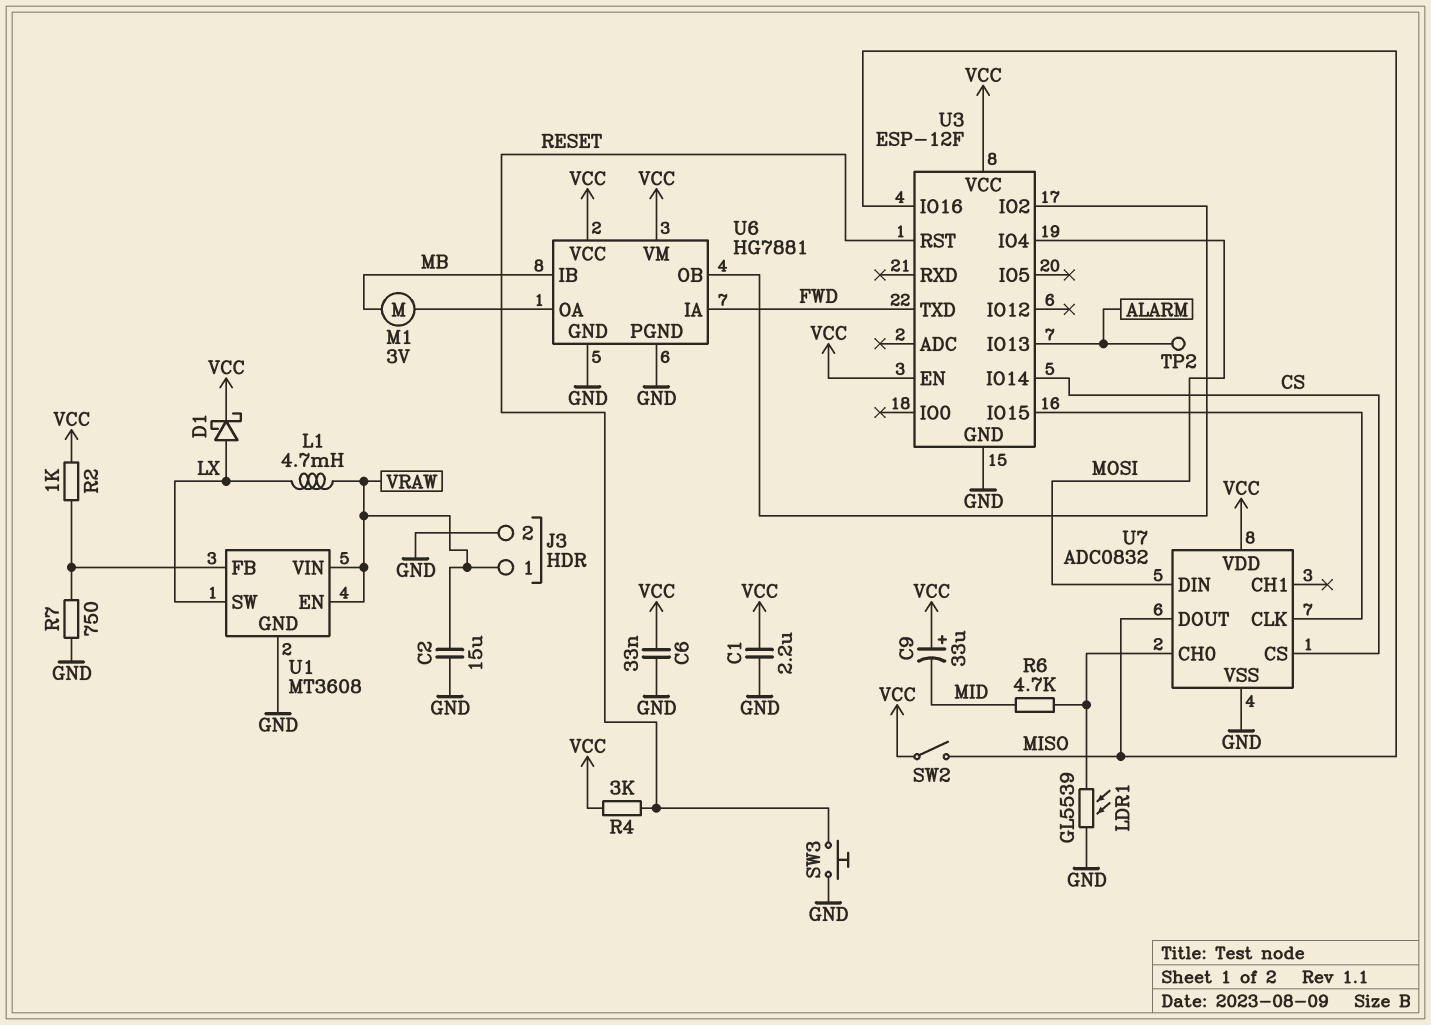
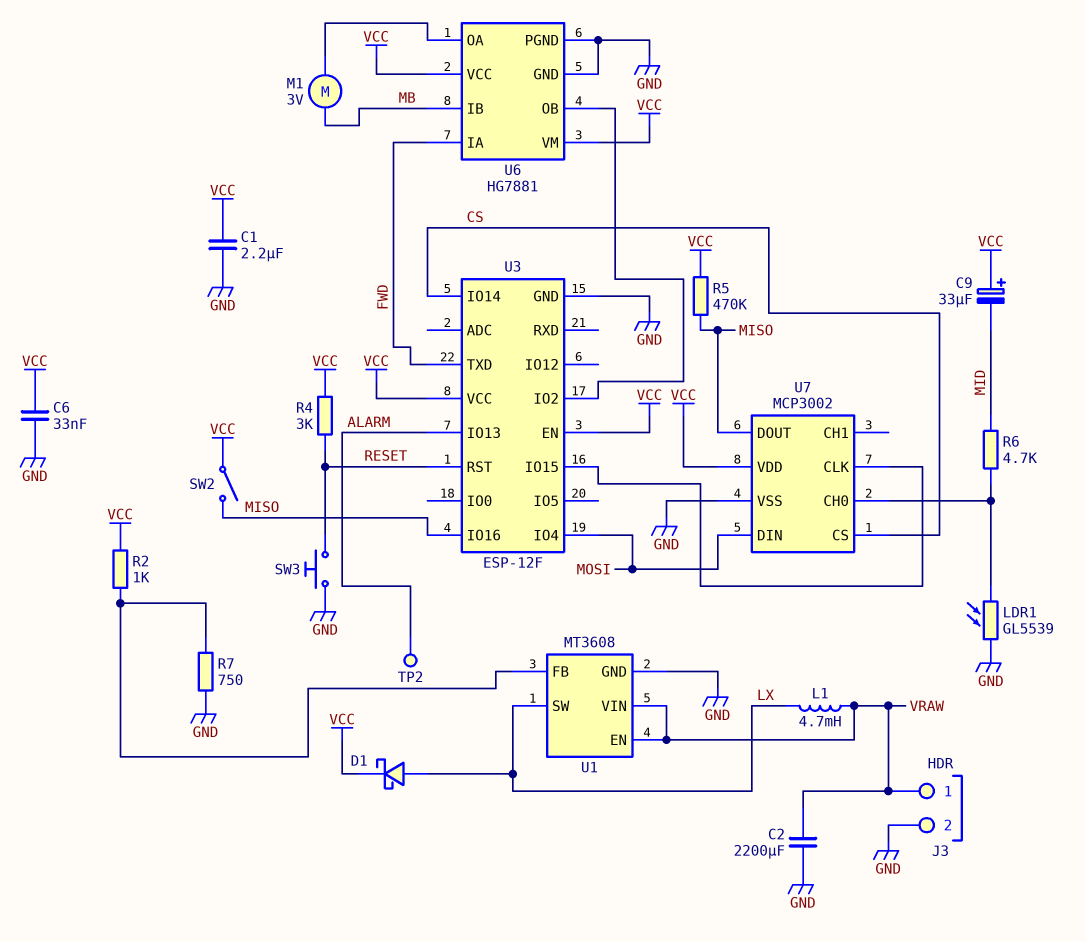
C2: 15uF (GND, VRAW) -> 2200uF (GND, VRAW)
R5: none -> 470k (MISO, VCC)
U7: ADC0832 -> MCP3002

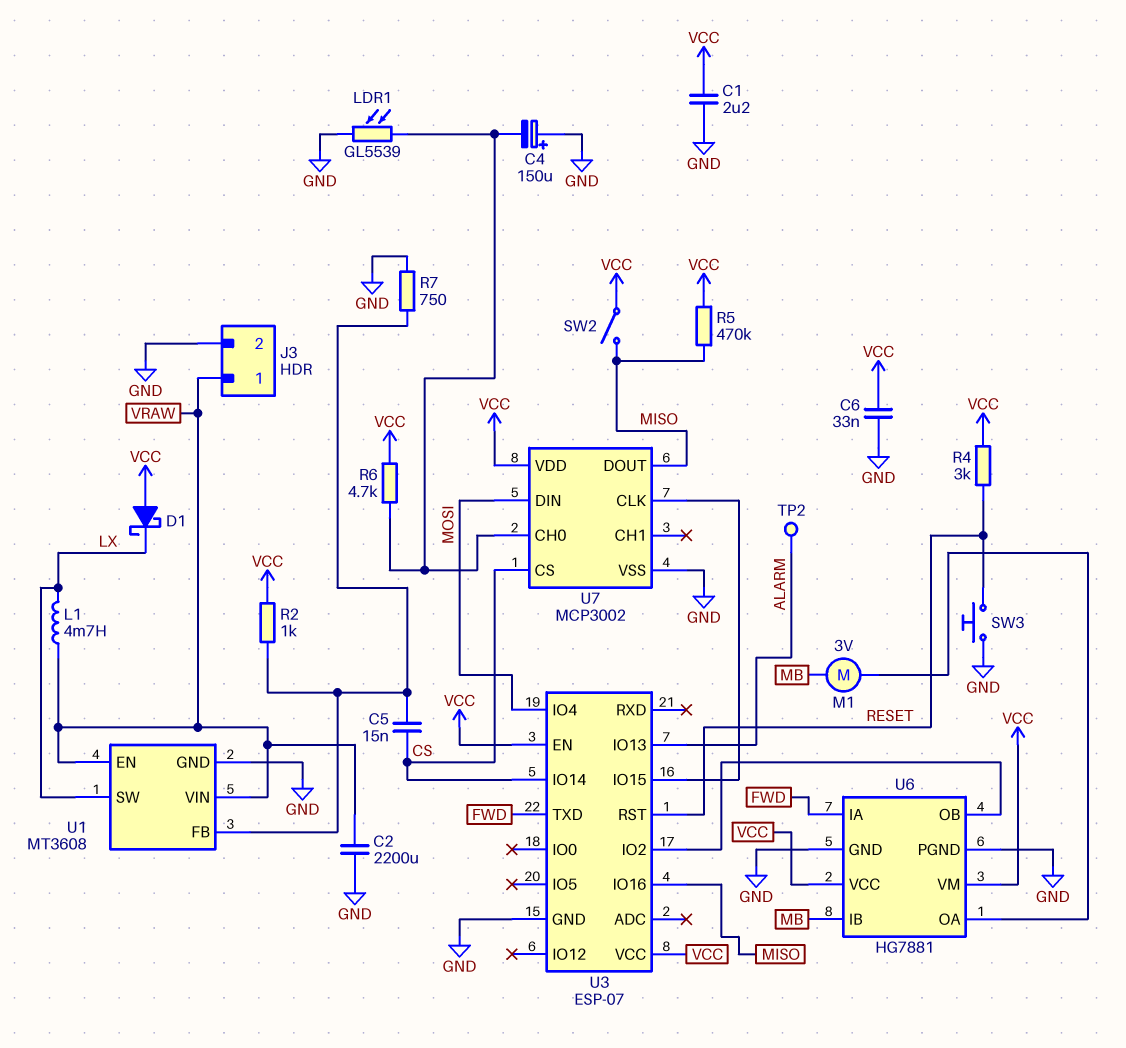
C4: none -> 150uF (plus GND, minus U7/CH0)
C5: none -> 15nF (CS, U1/FB)
C9: 33uF (plus VCC, minus MID) -> none
D1: schottky (A LX, K VCC) -> schottky (A VCC, K LX)
R6: 4.7k (MID, U7/CH0) -> 4.7k (U7/CH0, VCC)
U3: ESP-12F -> ESP-07

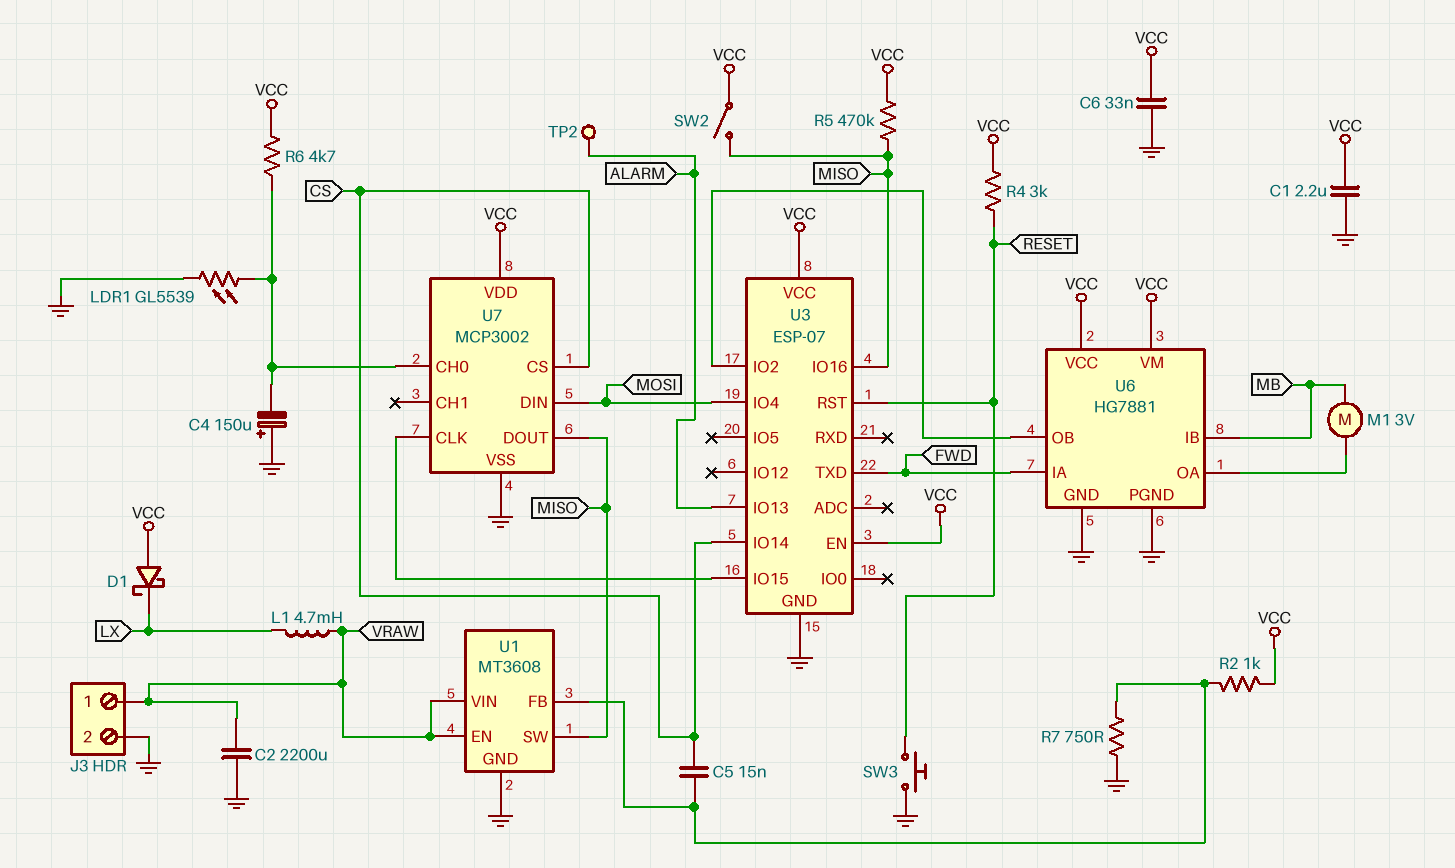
U1 pin SW: LX -> MISO

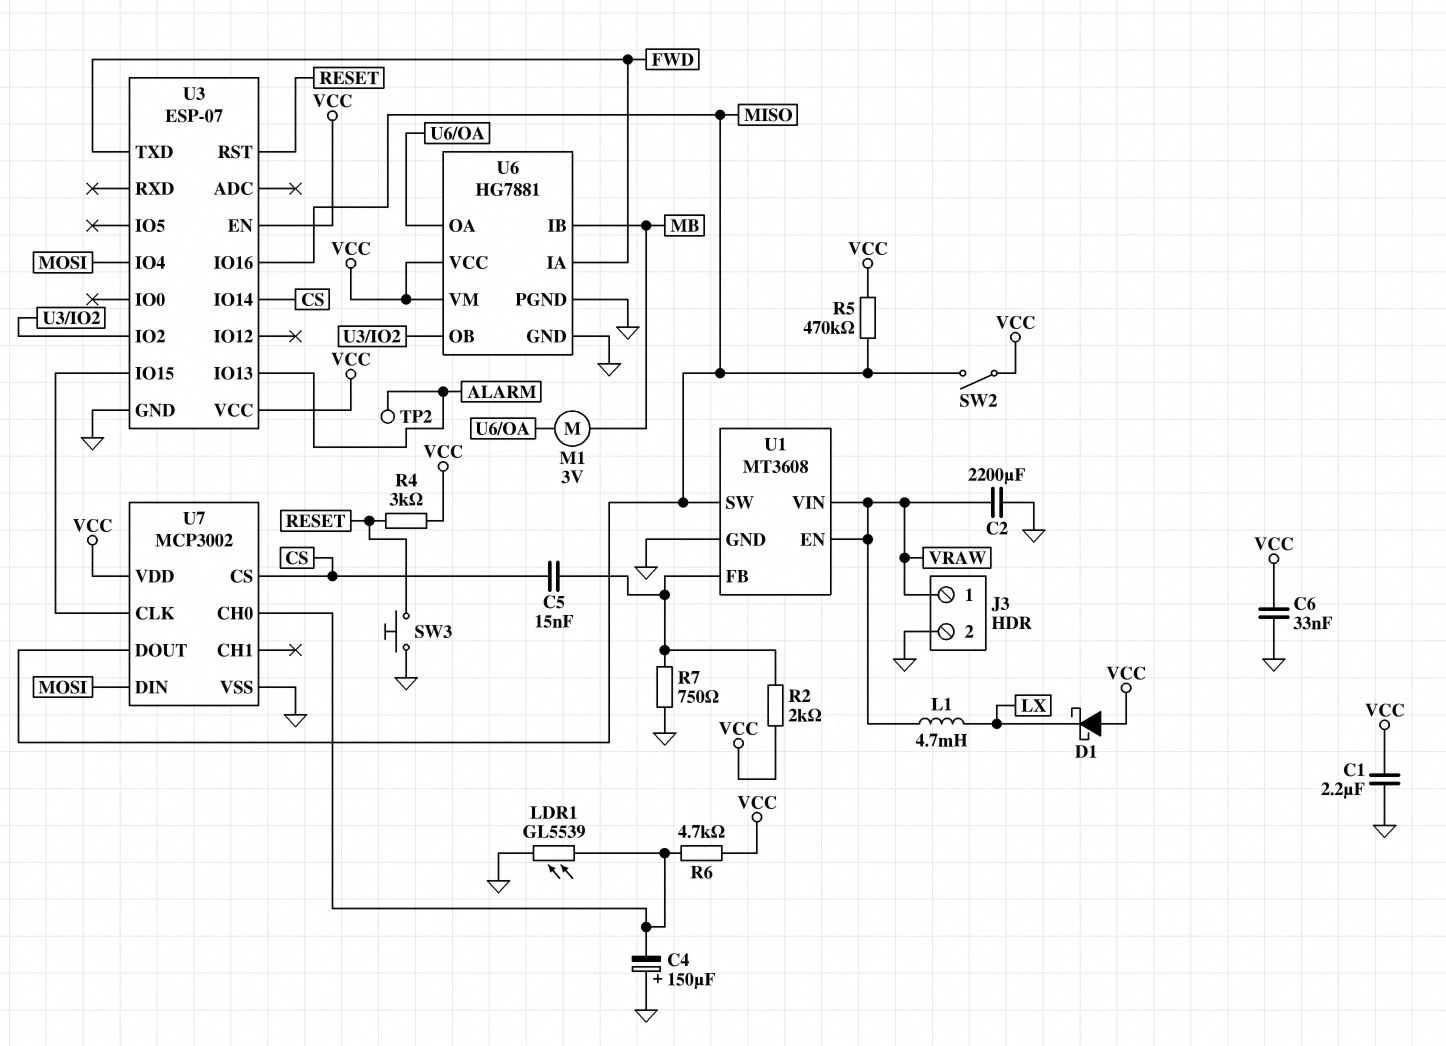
R2: 1k (U1/FB, VCC) -> 2k (U1/FB, VCC)

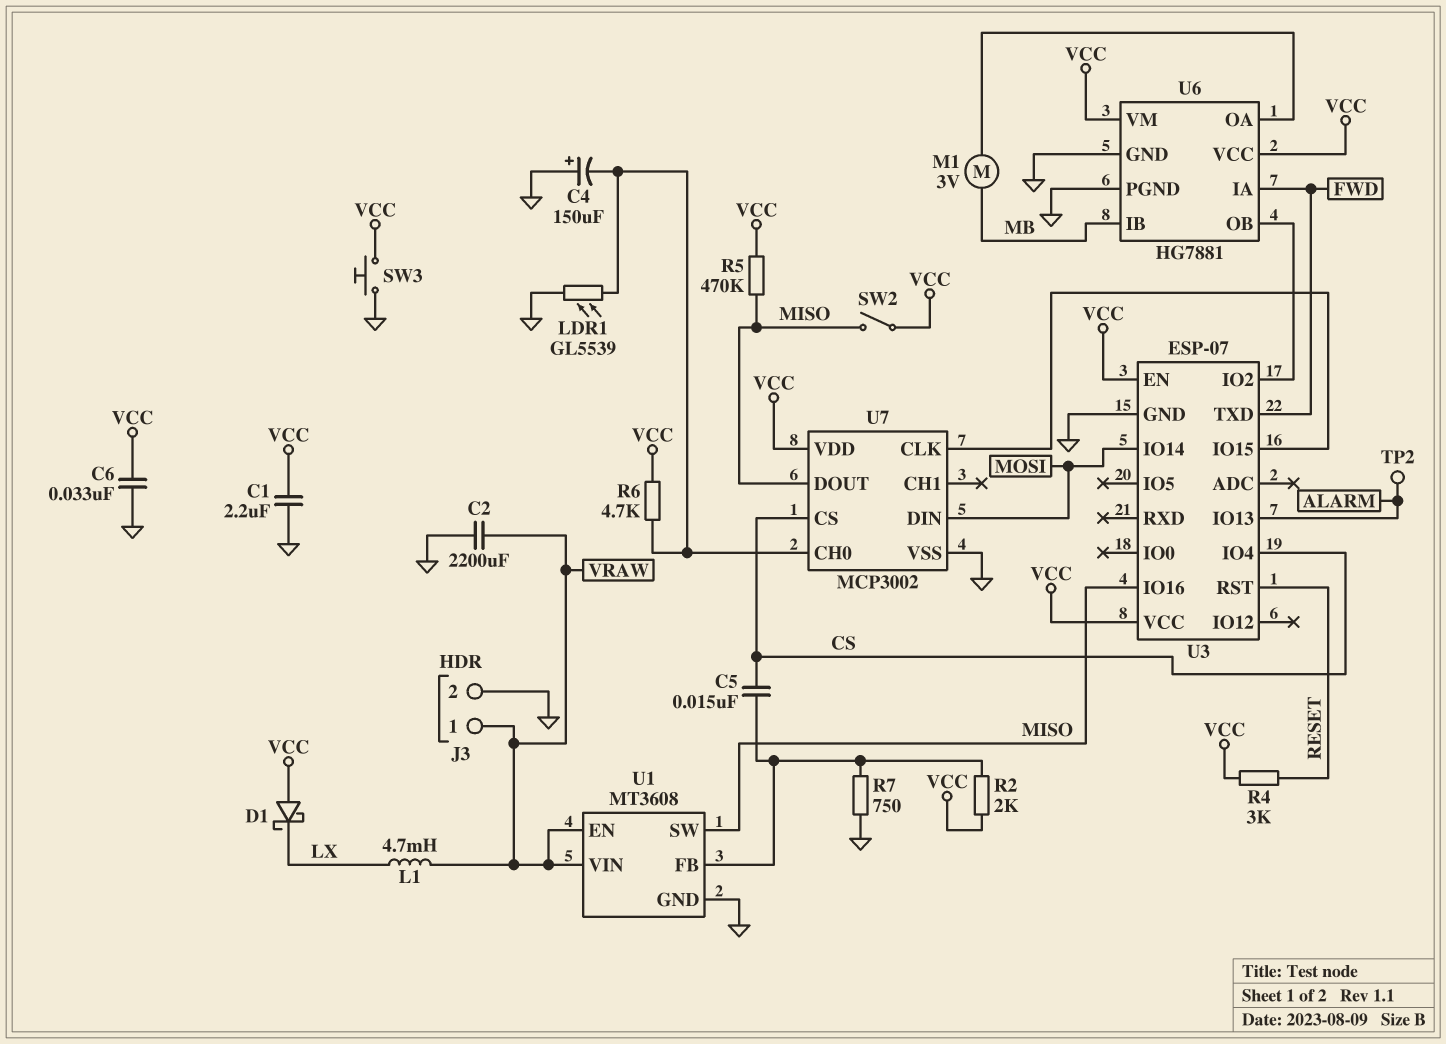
SW3: button (GND, RESET) -> button (GND, VCC)
U3 pin IO4: MOSI -> CS
U3 pin IO14: CS -> MOSI

